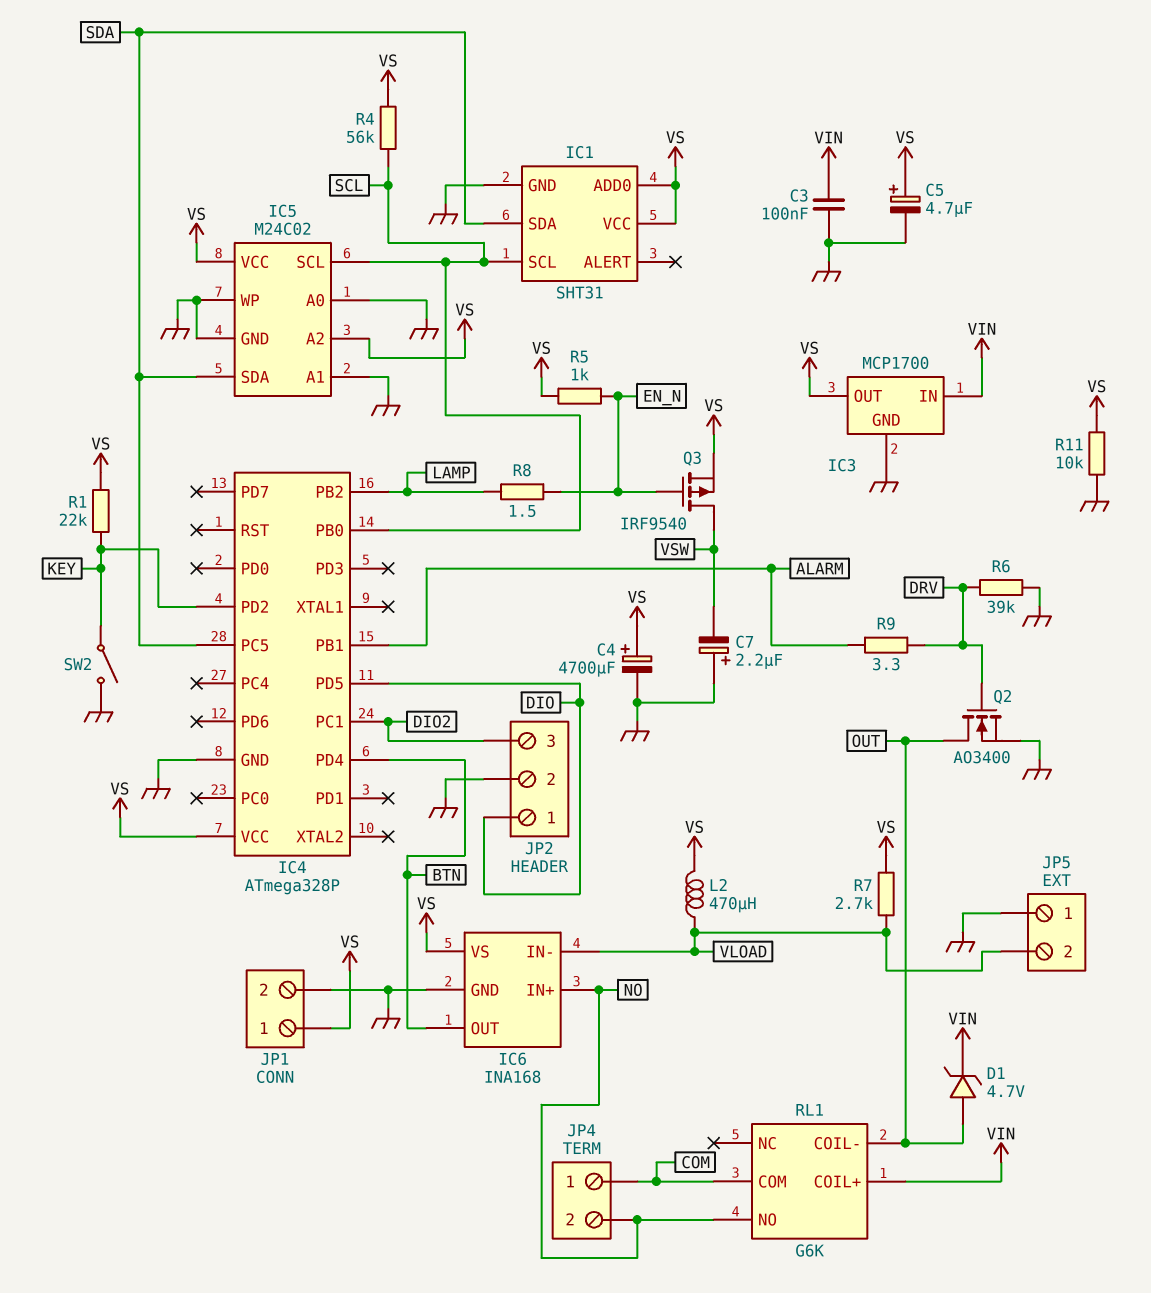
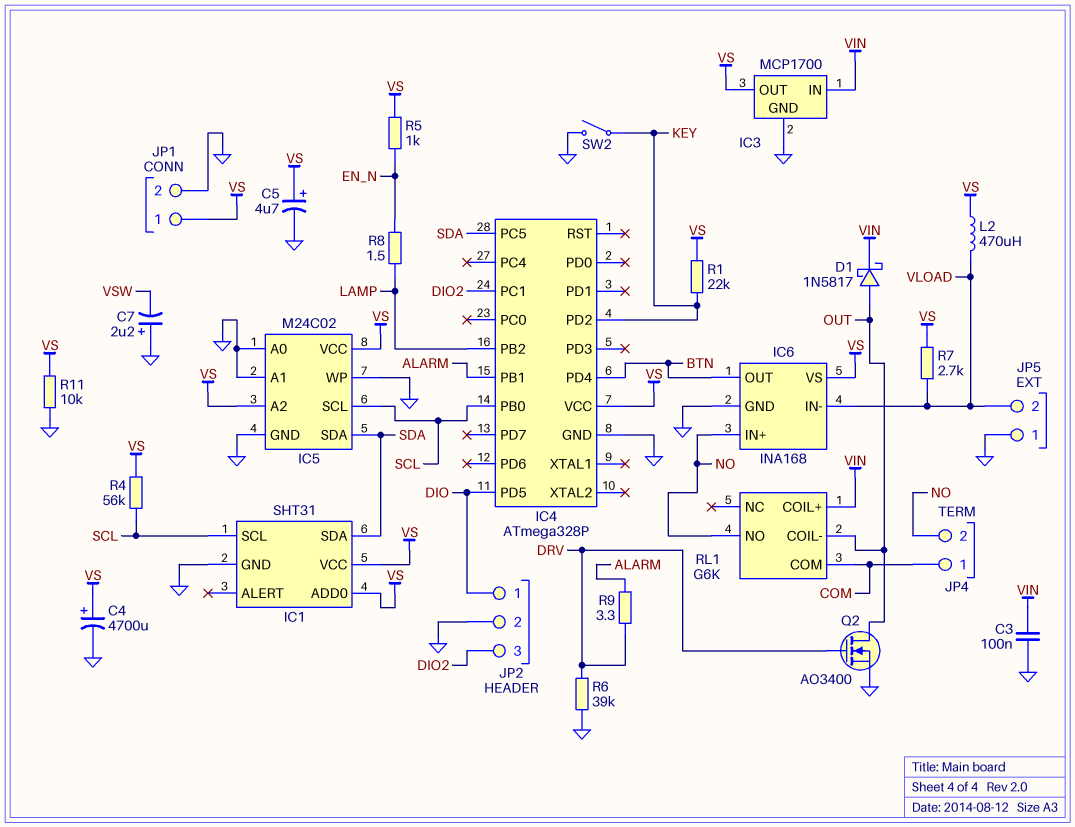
D1: zener 4.7V (A OUT, K VIN) -> schottky 1N5817 (A OUT, K VIN)
Q3: PMOS IRF9540 (G EN_N, D VSW, S VS) -> none

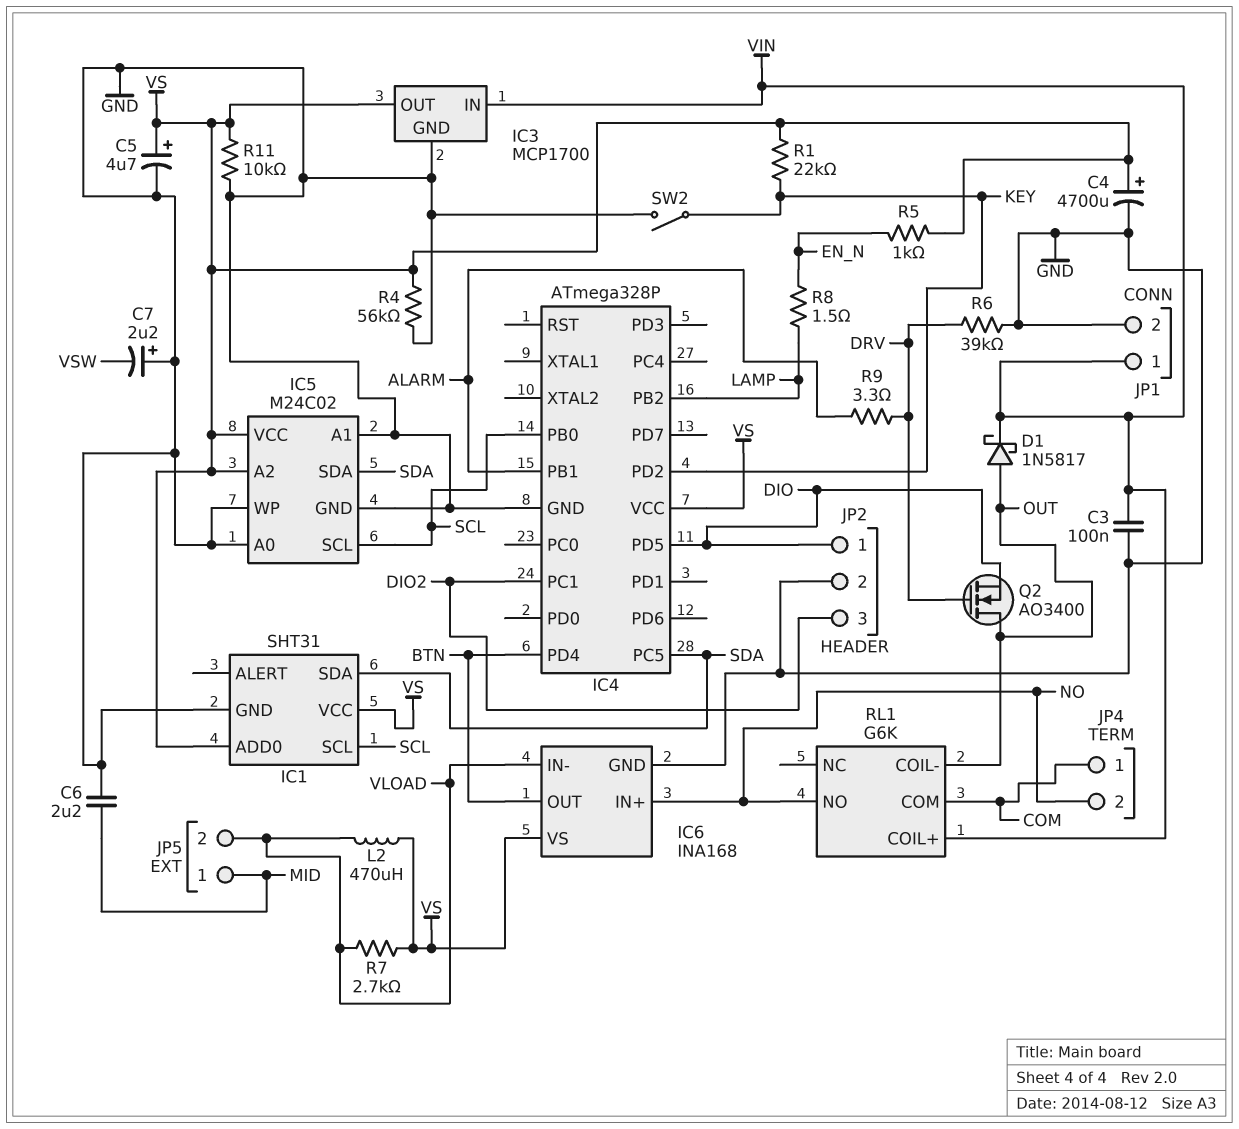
C6: none -> 2.2uF (GND, MID)
JP1 pin 1: VS -> VIN
JP5 pin 1: GND -> MID
Q2: NMOS AO3400 (G DRV, D OUT, S GND) -> NMOS AO3400 (G DRV, D OUT, S DIO)
R4: 56k (SCL, VS) -> 56k (GND, VS)

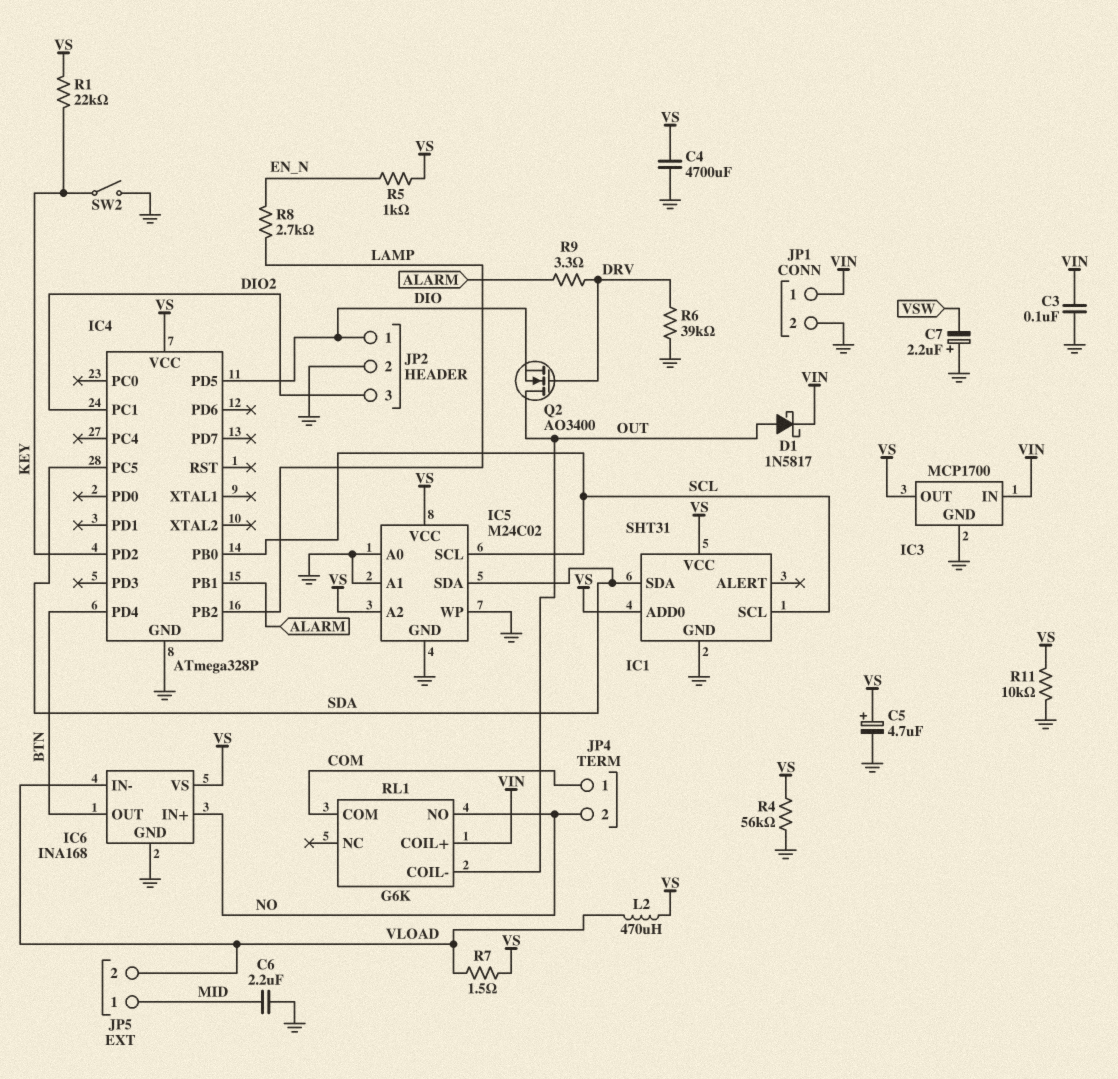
C4: 4700uF (plus VS, minus GND) -> 4700uF (GND, VS)
R7: 2.7k (VLOAD, VS) -> 1.5 (VLOAD, VS)
R8: 1.5 (EN_N, LAMP) -> 2.7k (EN_N, LAMP)

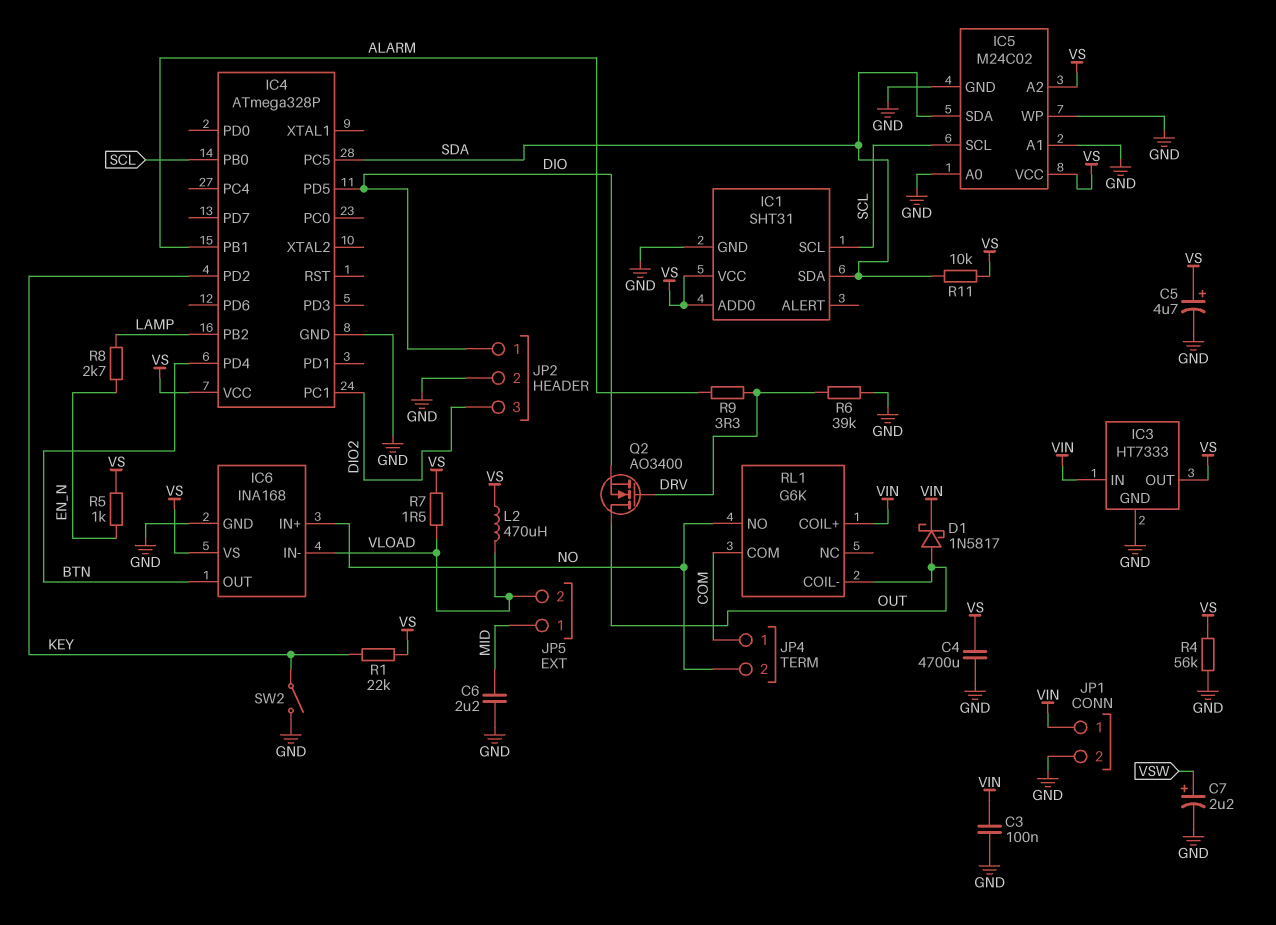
C7: 2.2uF (plus GND, minus VSW) -> 2.2uF (plus VSW, minus GND)
IC3: MCP1700 -> HT7333
R11: 10k (GND, VS) -> 10k (SDA, VS)

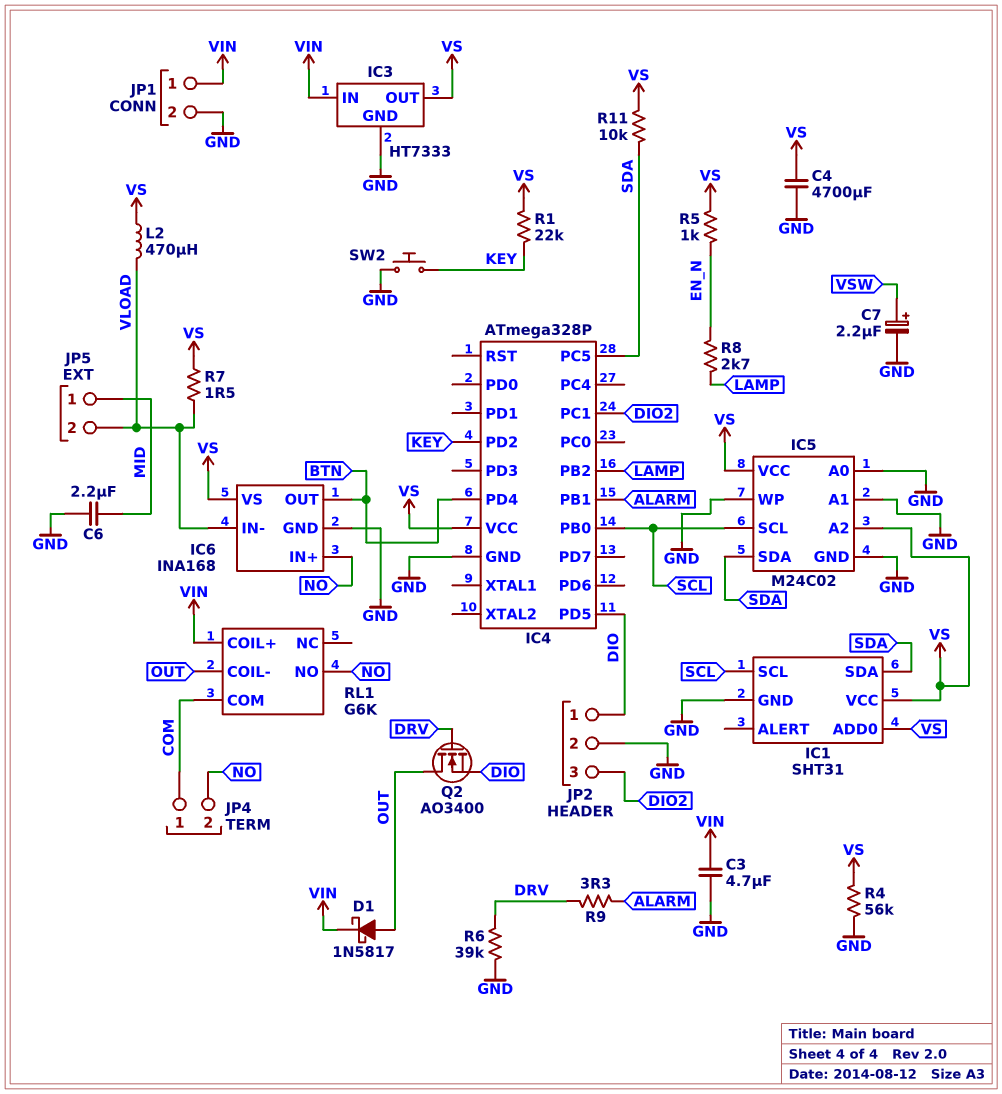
C3: 100nF (GND, VIN) -> 4.7uF (GND, VIN)
C5: 4.7uF (plus VS, minus GND) -> none
SW2: switch (GND, KEY) -> button (GND, KEY)

